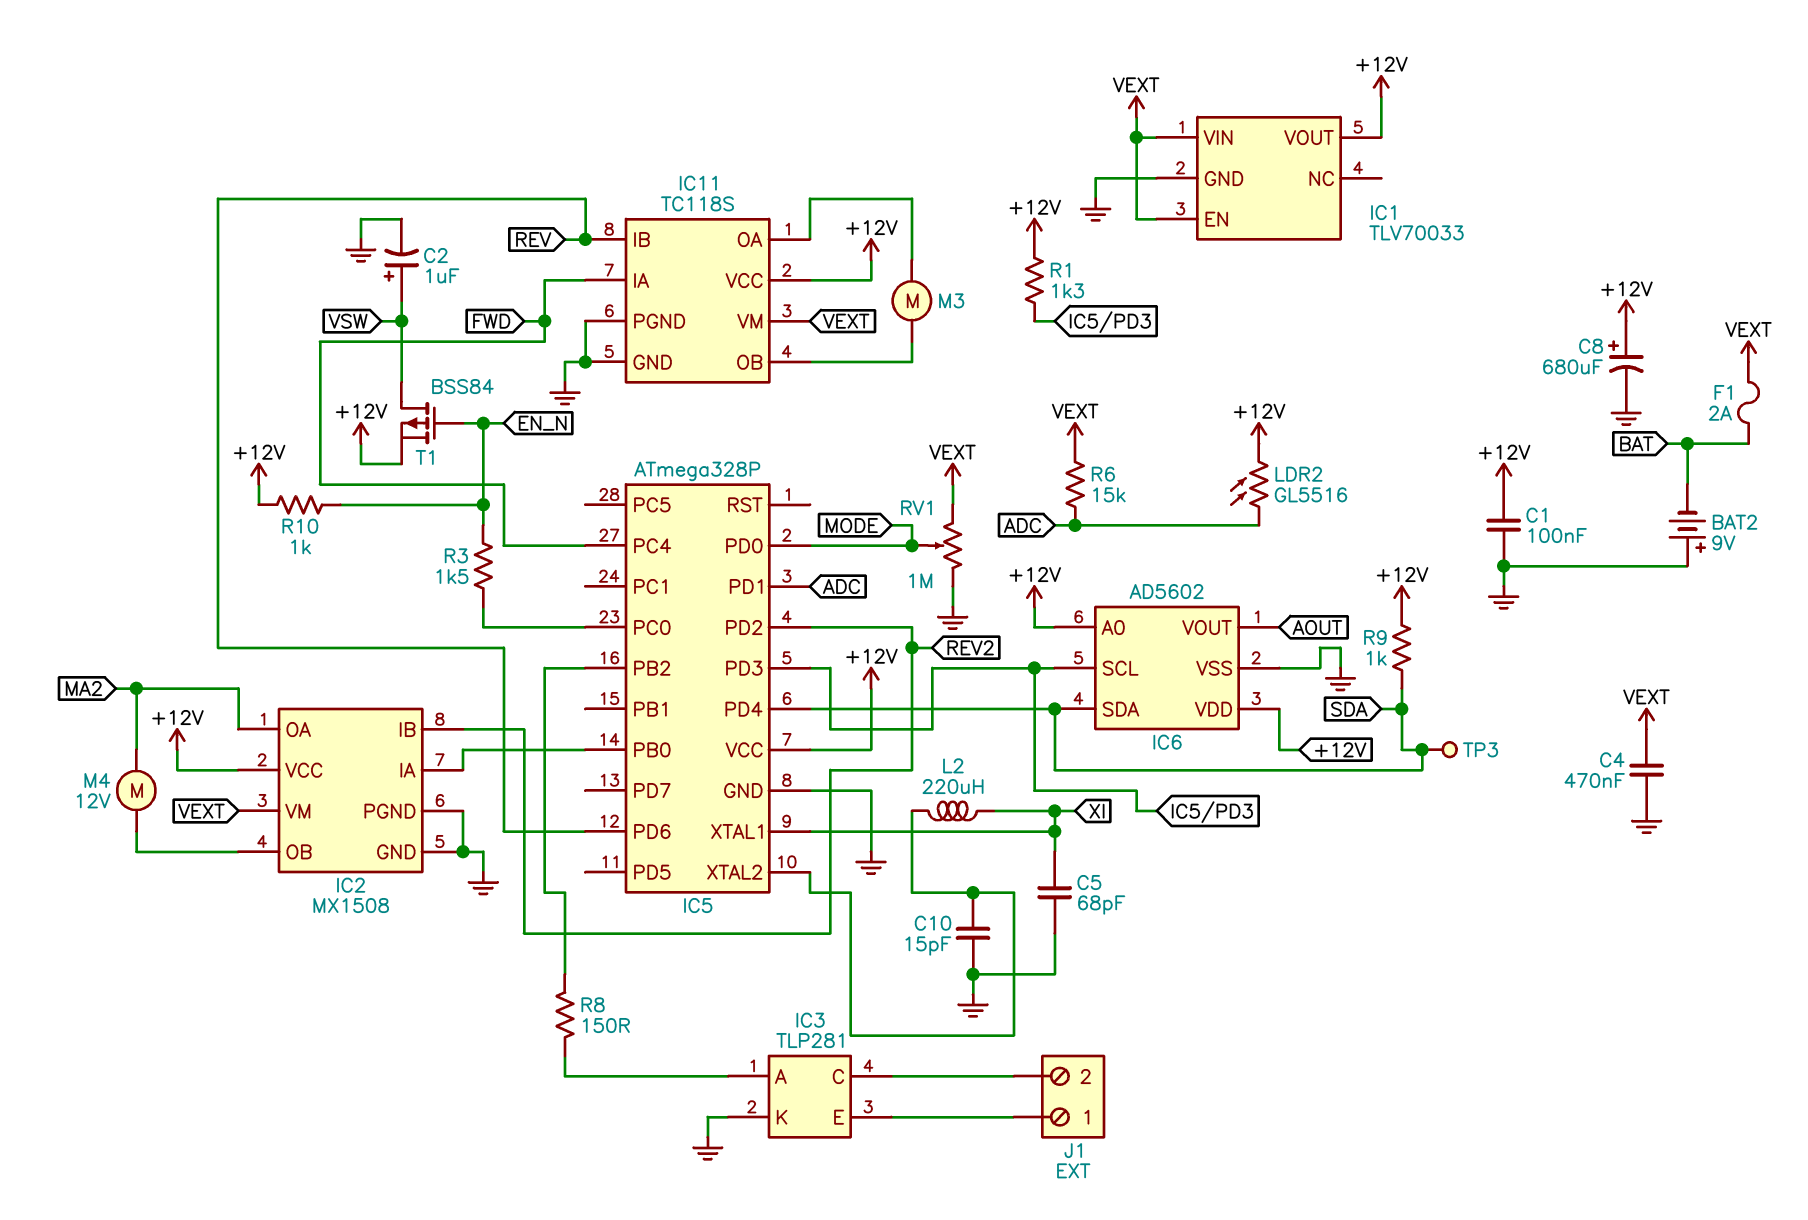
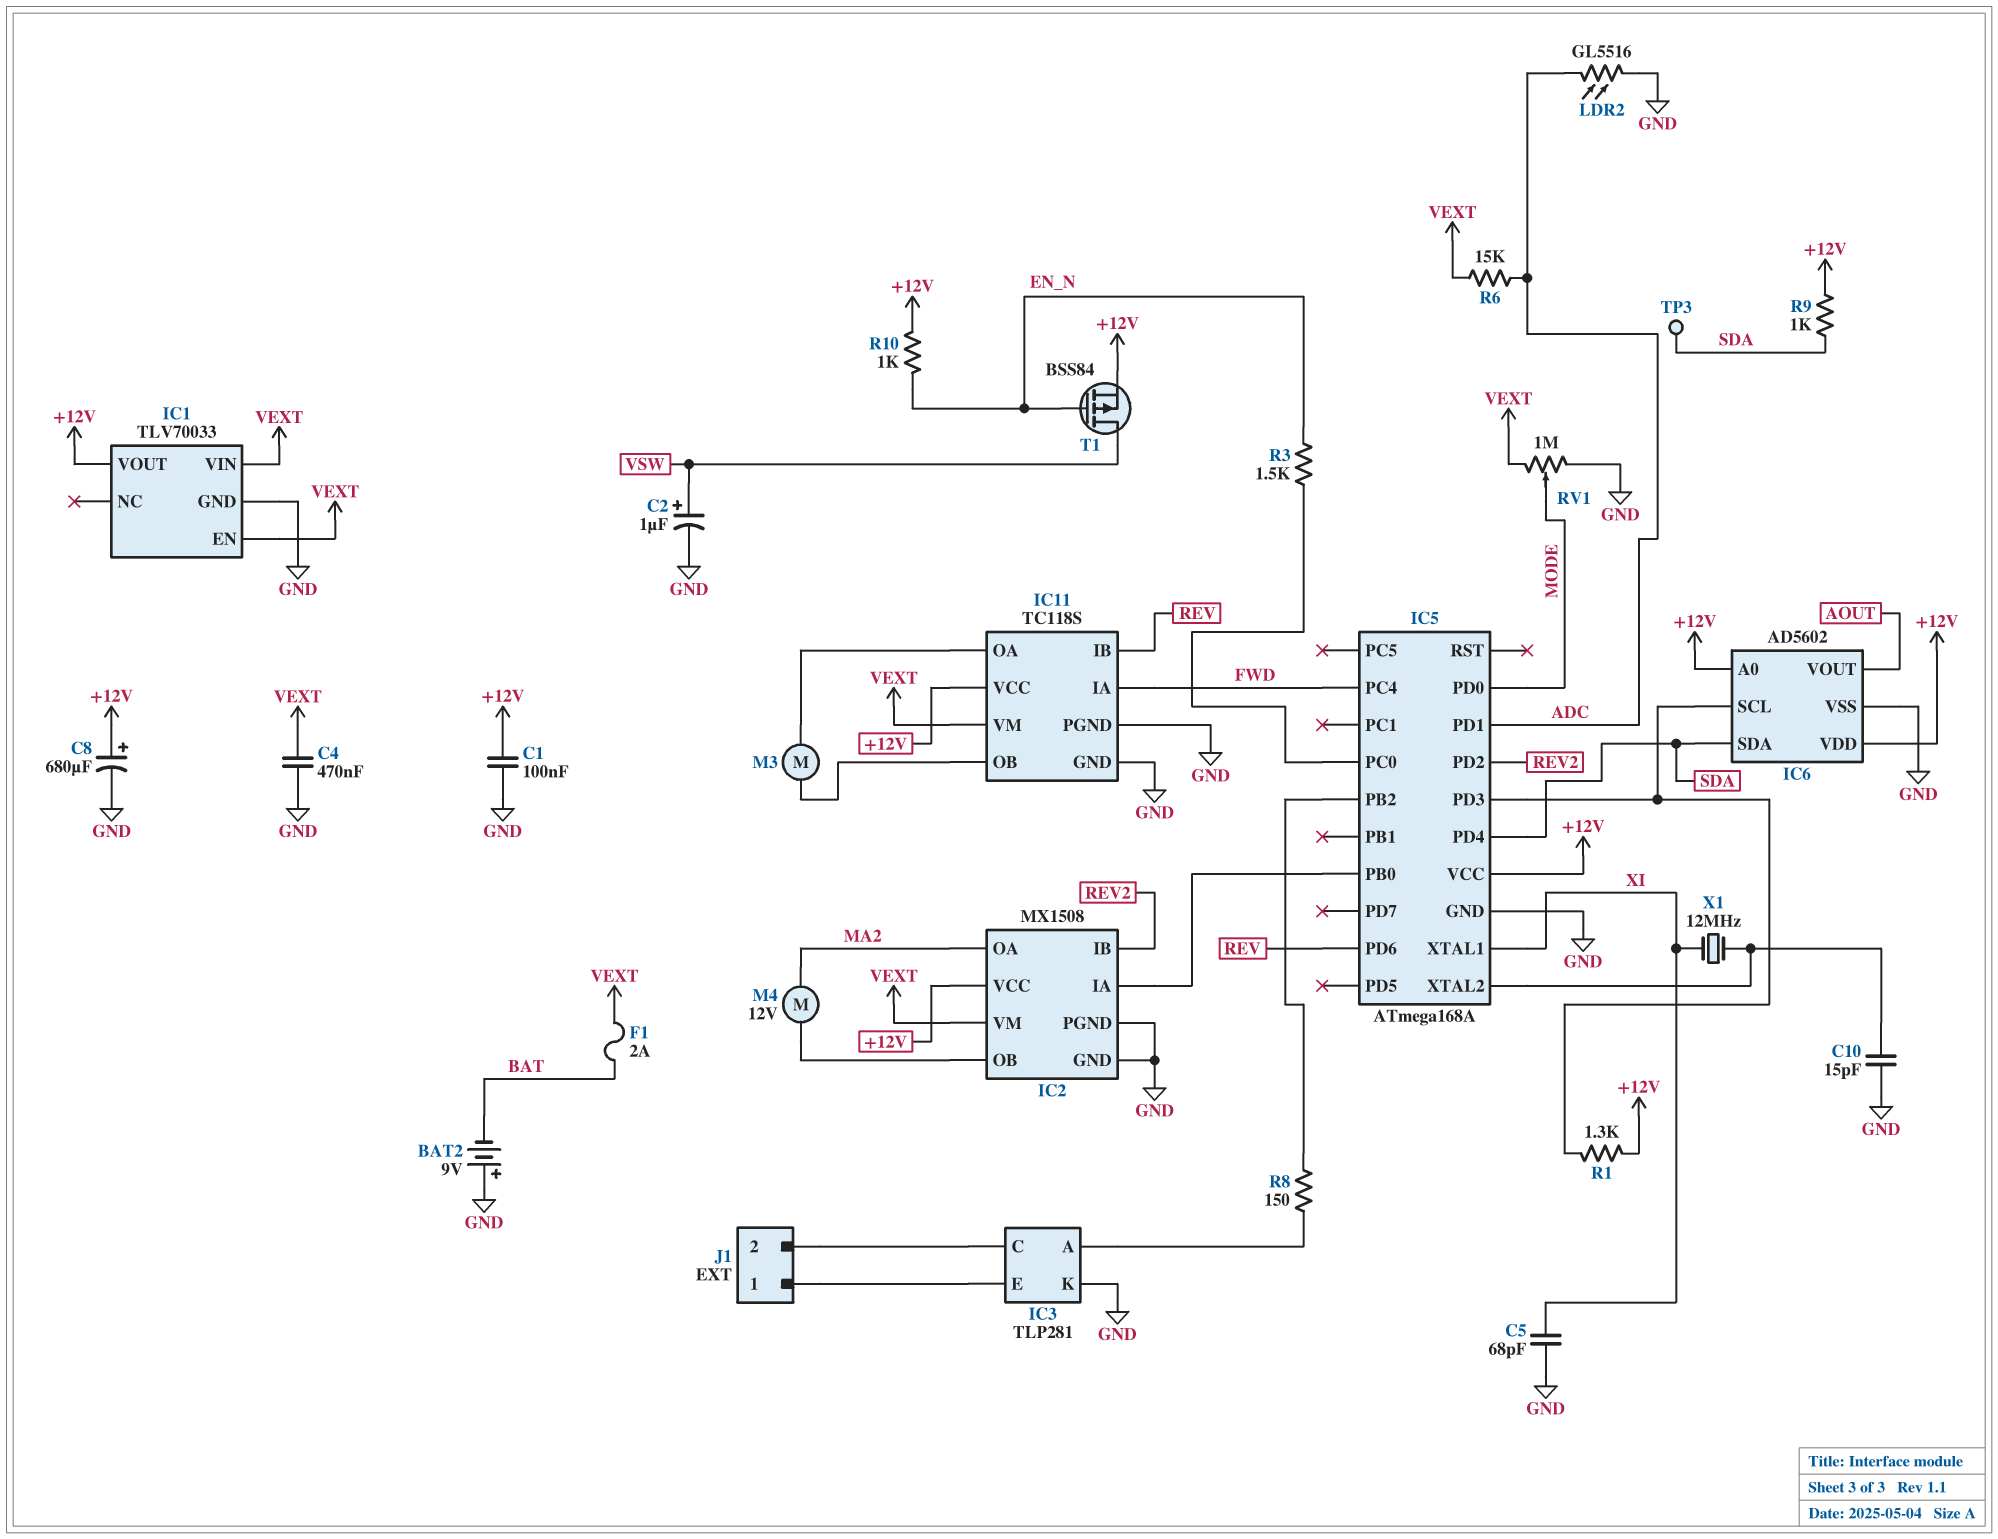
IC5: ATmega328P -> ATmega168A
L2: 220uH (IC5/XTAL2, XI) -> none
LDR2: GL5516 (+12V, ADC) -> GL5516 (ADC, GND)
X1: none -> 12MHz (IC5/XTAL2, XI)

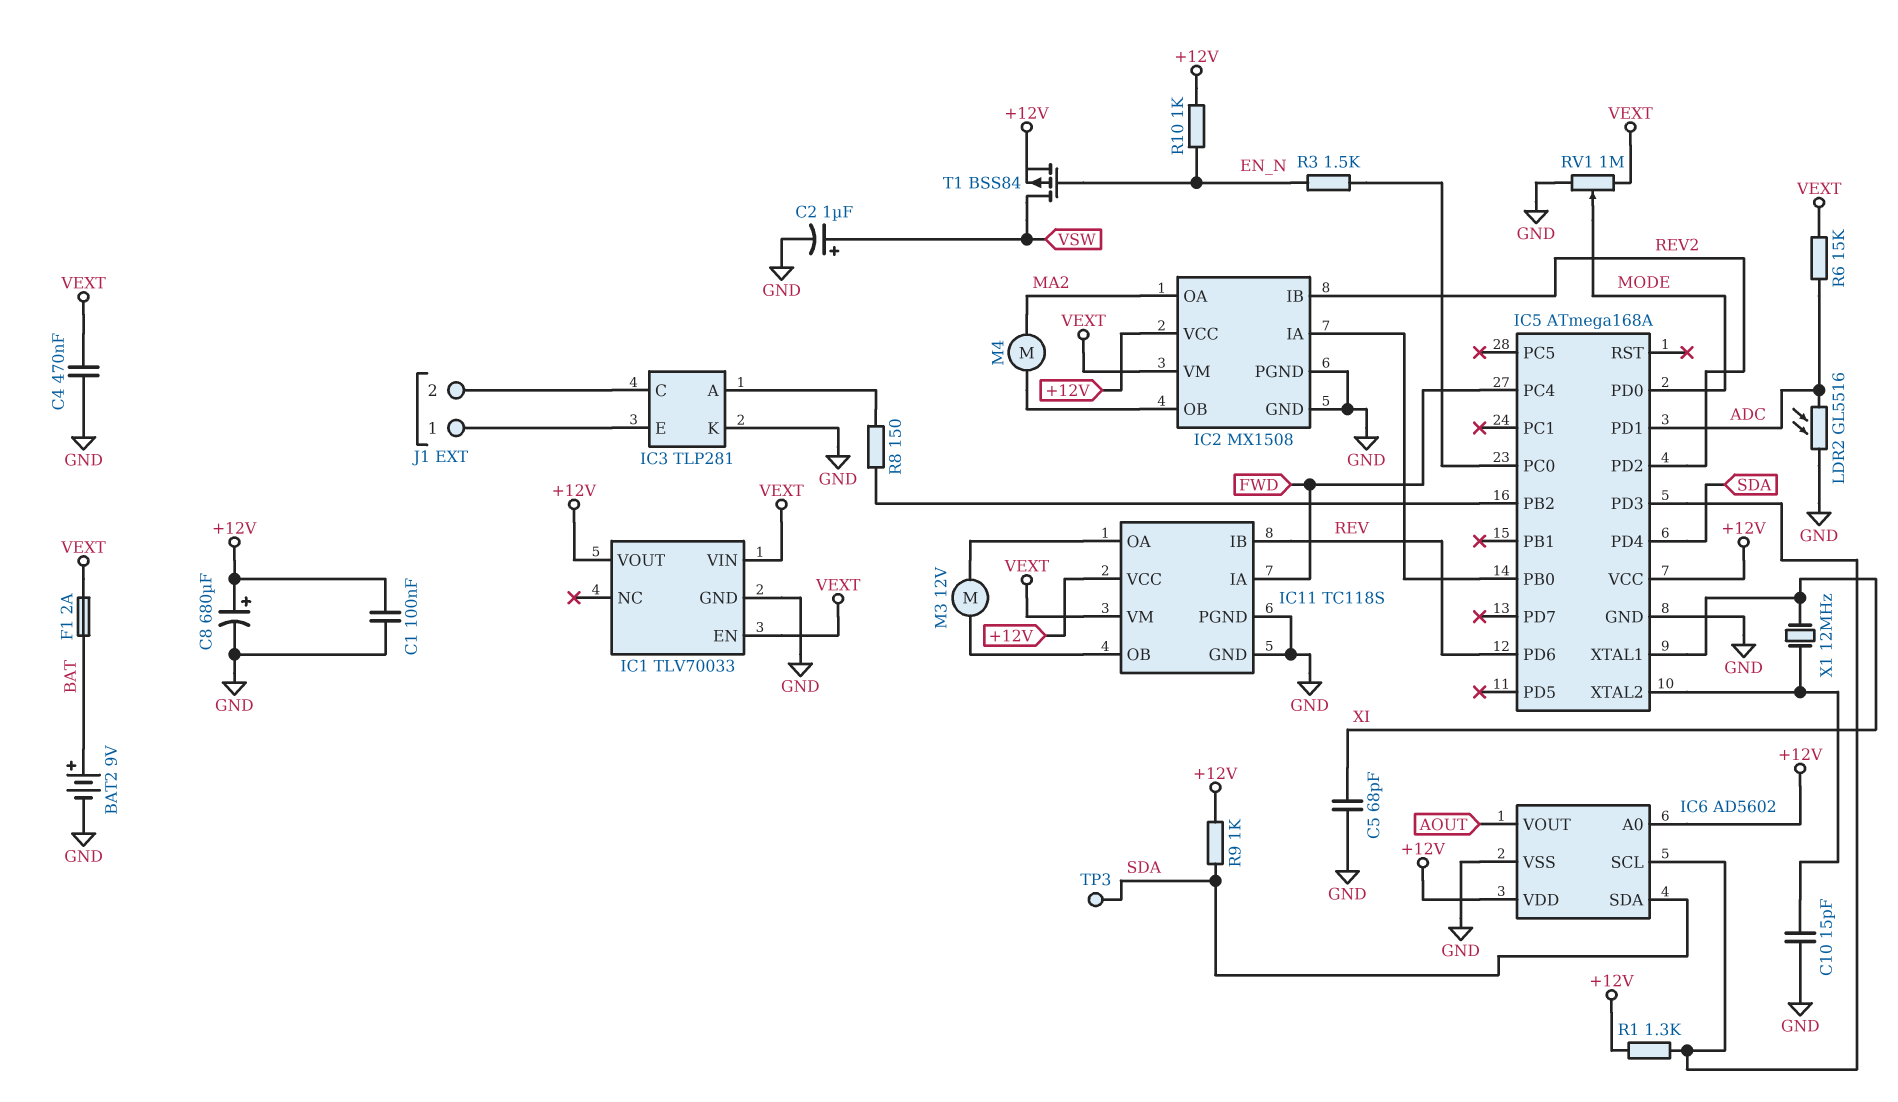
BAT2: 9V (plus GND, minus BAT) -> 9V (plus BAT, minus GND)
M3: motor (IC11/OA, IC11/OB) -> motor 12V (IC11/OA, IC11/OB)
M4: motor 12V (IC2/OB, MA2) -> motor (IC2/OB, MA2)

